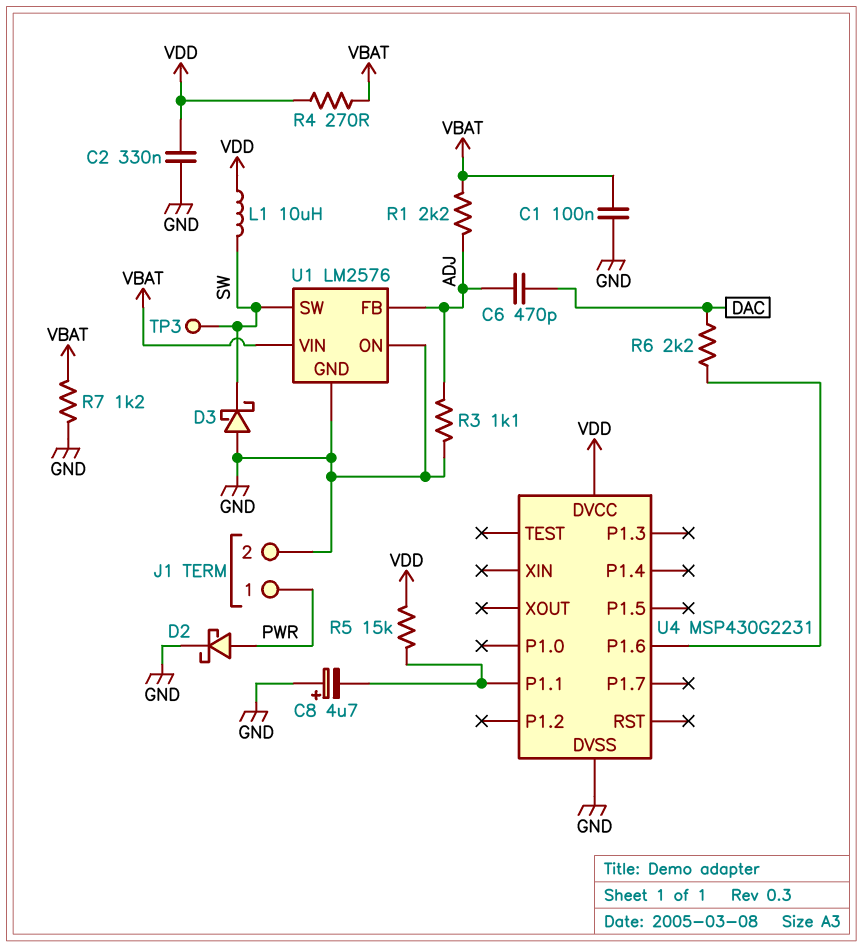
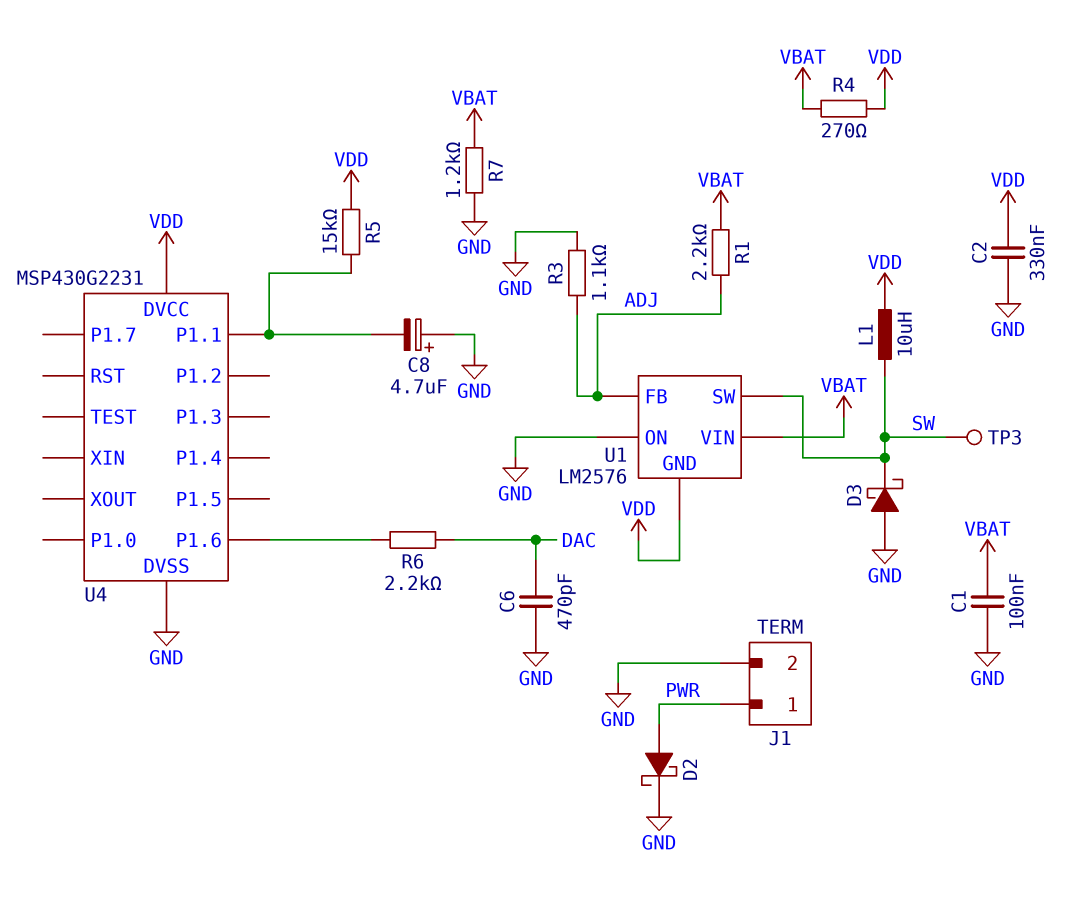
C6: 470pF (ADJ, DAC) -> 470pF (DAC, GND)
U1 pin GND: GND -> VDD

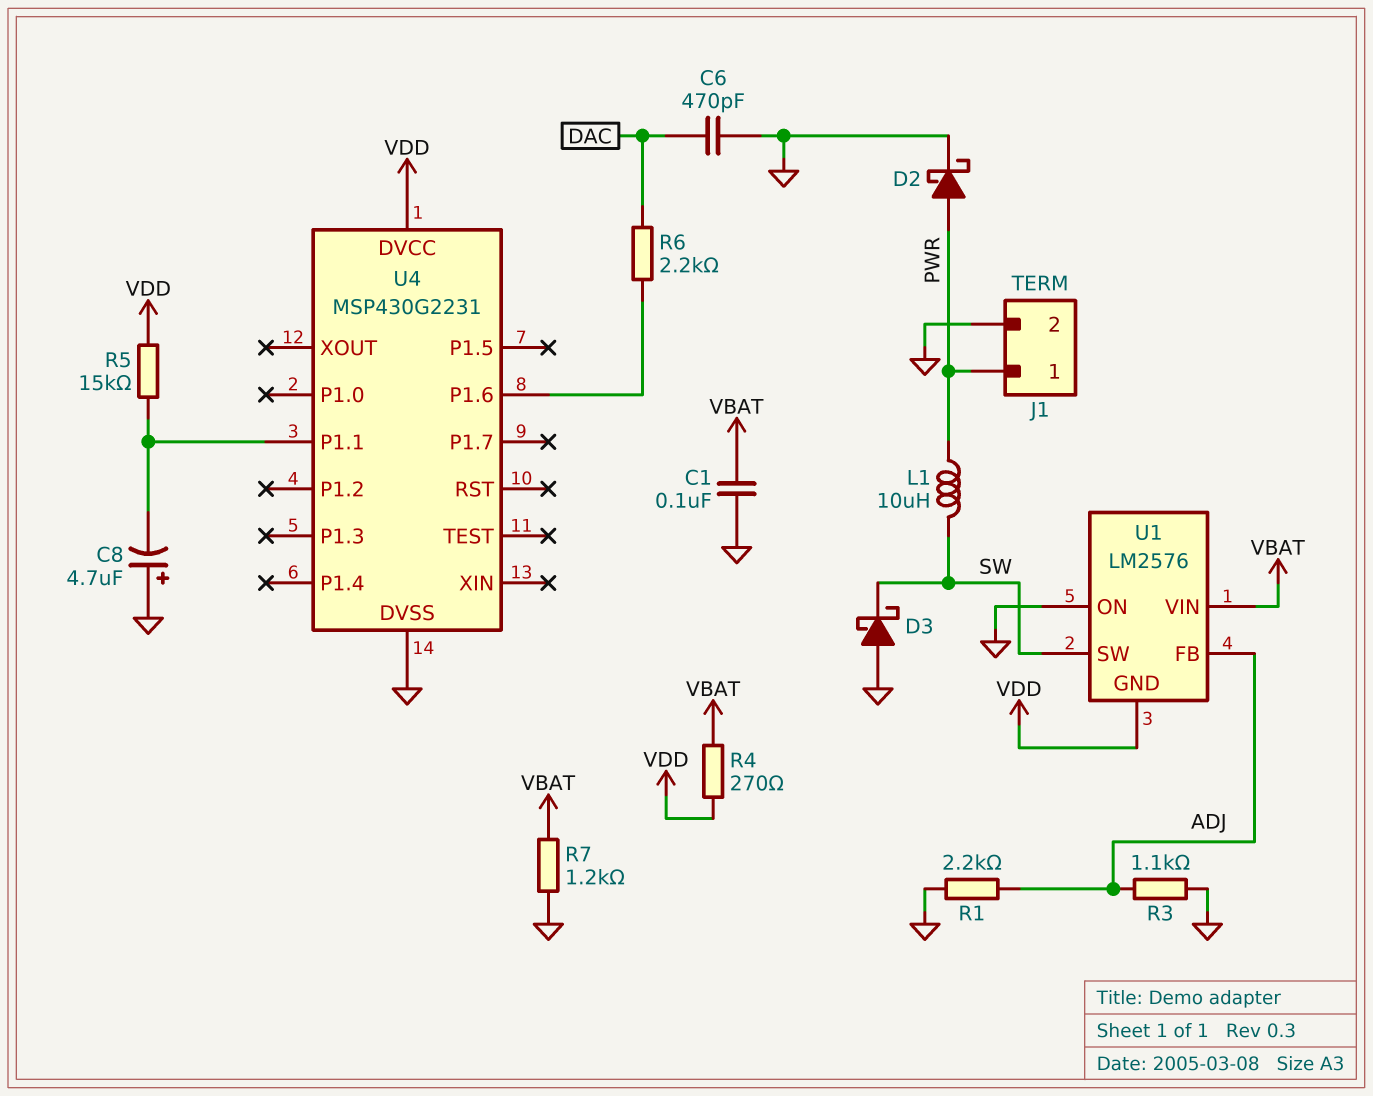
C2: 330nF (GND, VDD) -> none
L1: 10uH (SW, VDD) -> 10uH (PWR, SW)
R1: 2.2k (ADJ, VBAT) -> 2.2k (ADJ, GND)
TP3: test point (SW) -> none

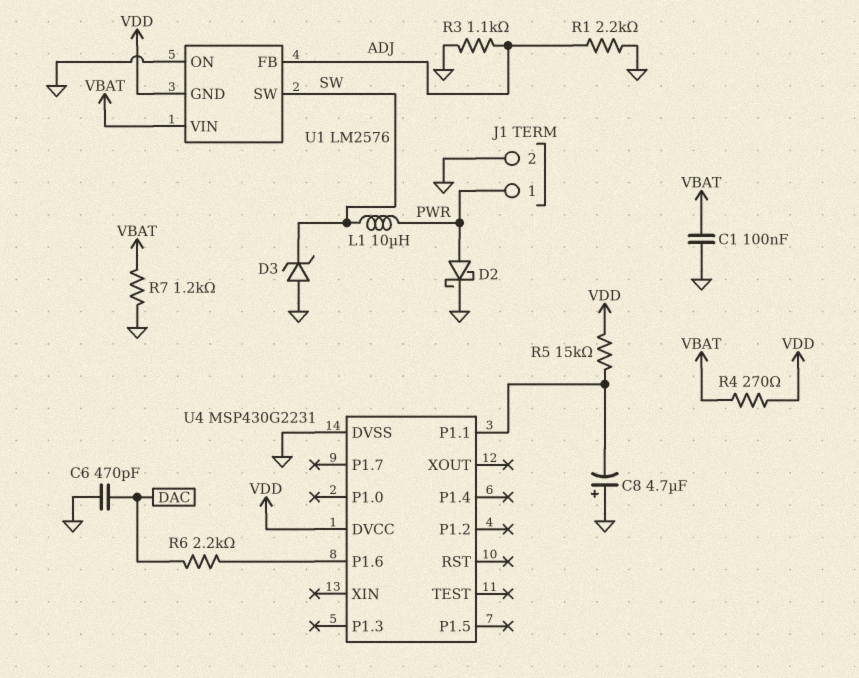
D3: schottky (A GND, K SW) -> zener (A GND, K SW)

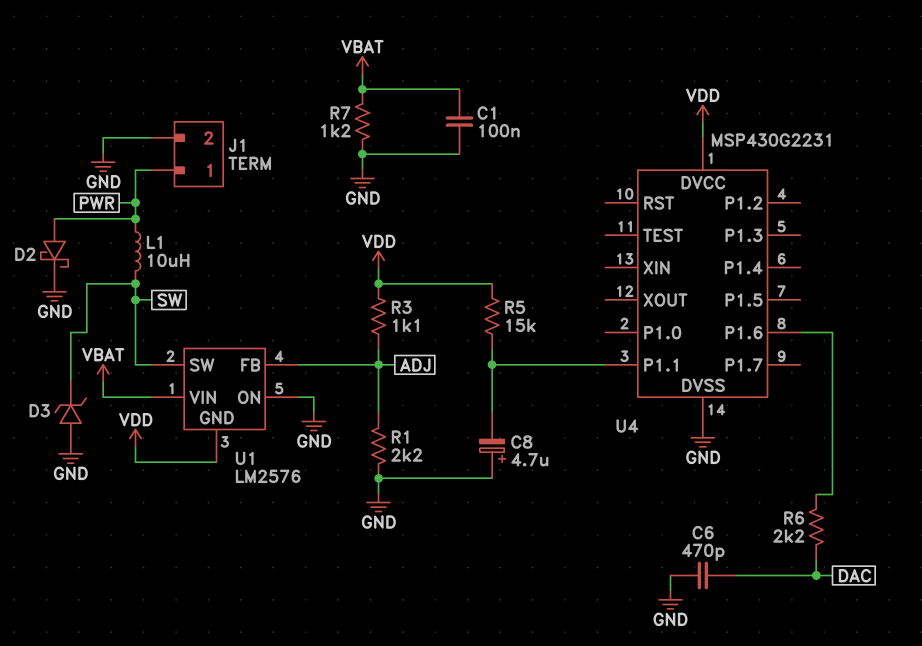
R3: 1.1k (ADJ, GND) -> 1.1k (ADJ, VDD)
R4: 270 (VBAT, VDD) -> none

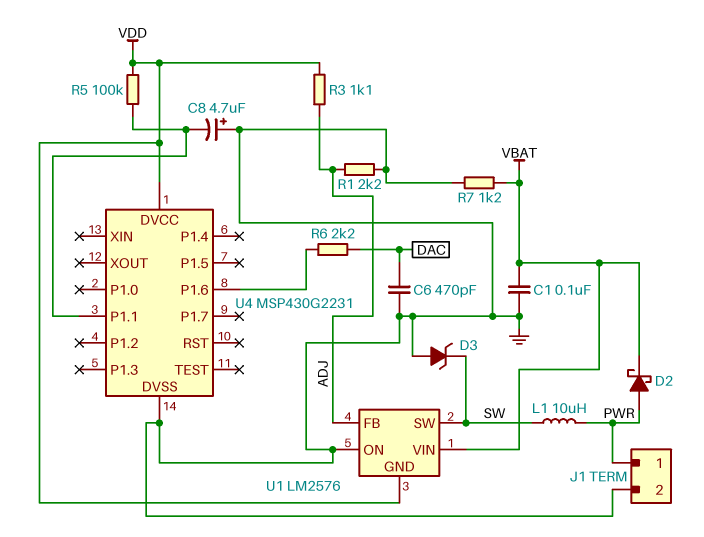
D2: schottky (A PWR, K GND) -> schottky (A PWR, K VBAT)
R5: 15k (U4/P1.1, VDD) -> 100k (U4/P1.1, VDD)

